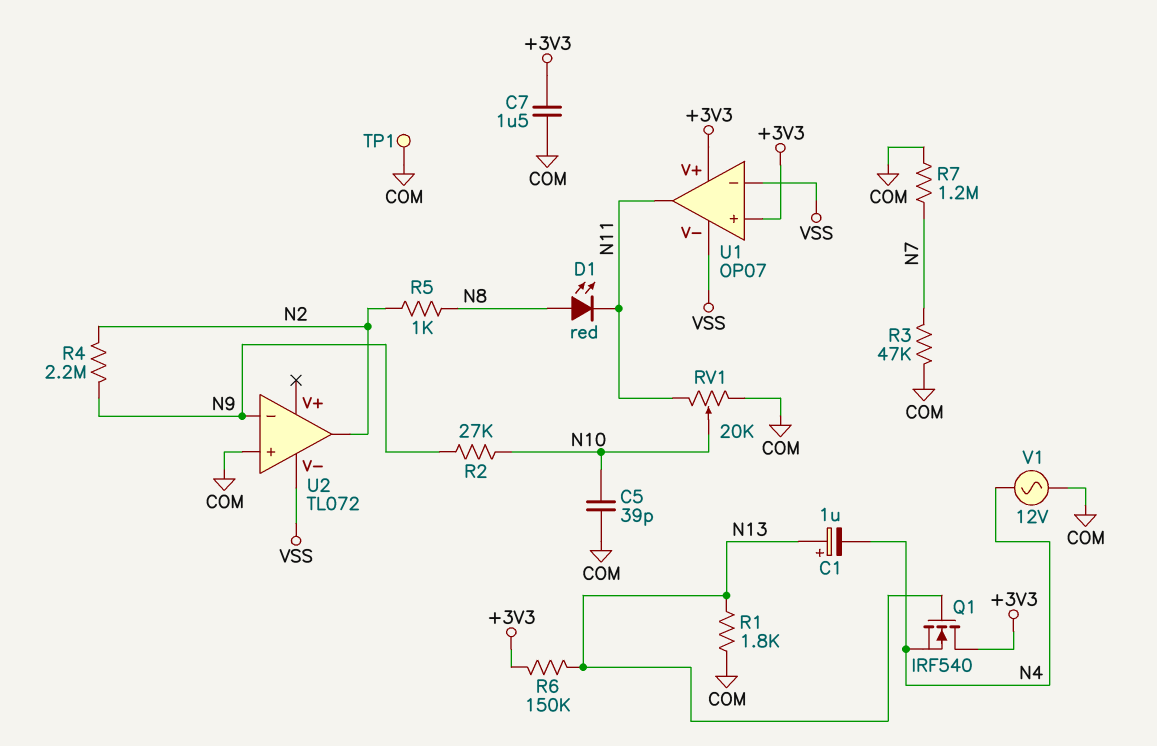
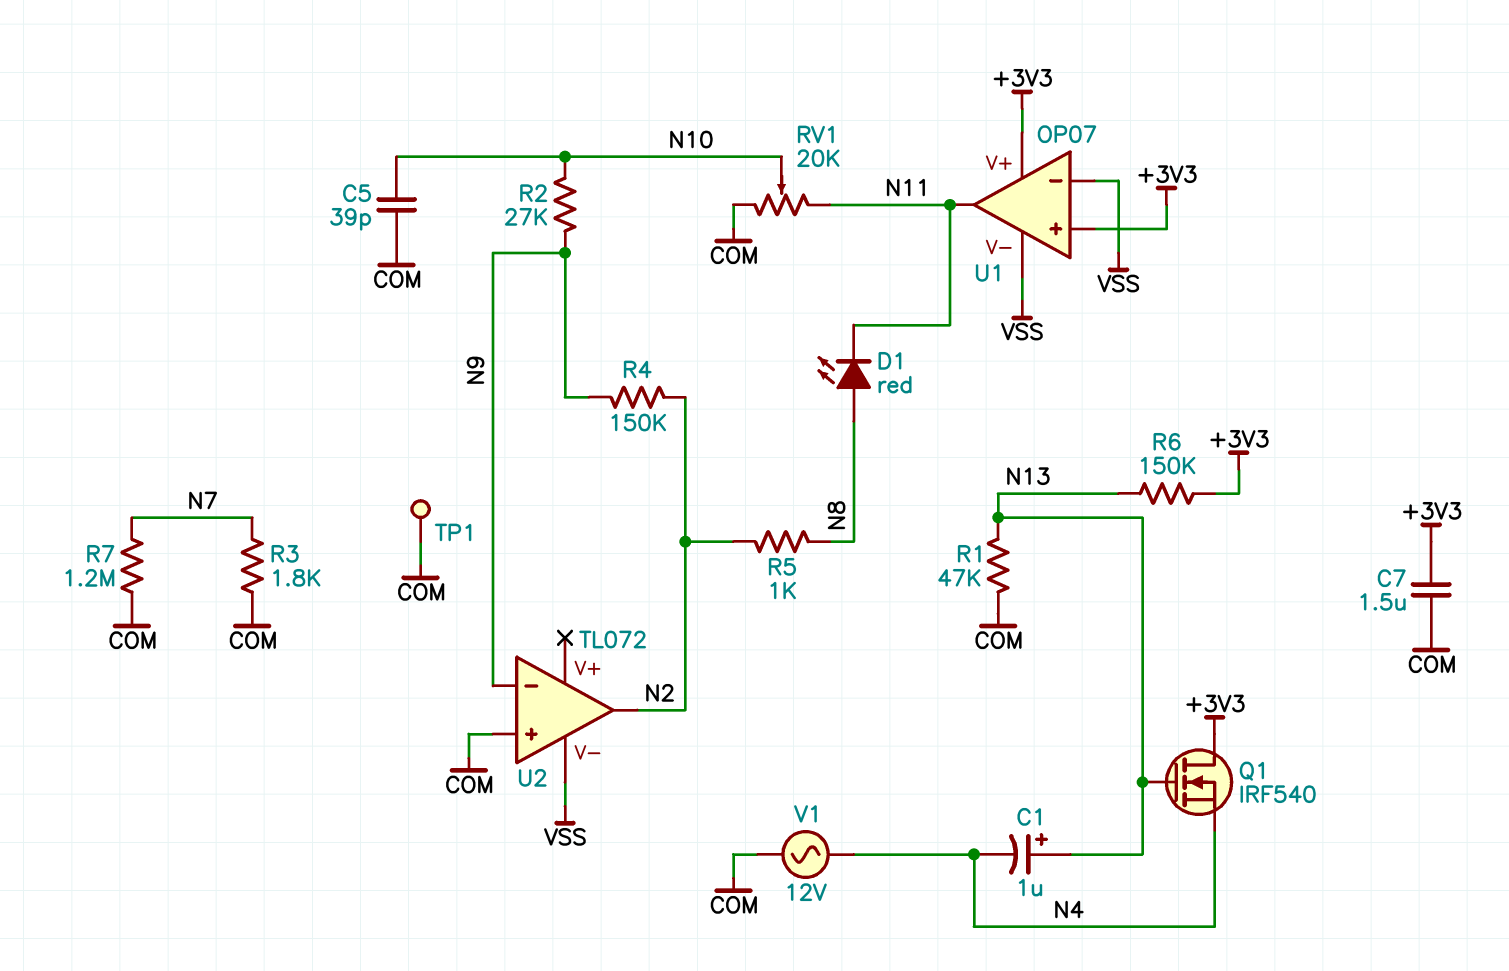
R1: 1.8k (COM, N13) -> 47k (COM, N13)
R3: 47k (COM, N7) -> 1.8k (COM, N7)
R4: 2.2M (N2, N9) -> 150k (N2, N9)

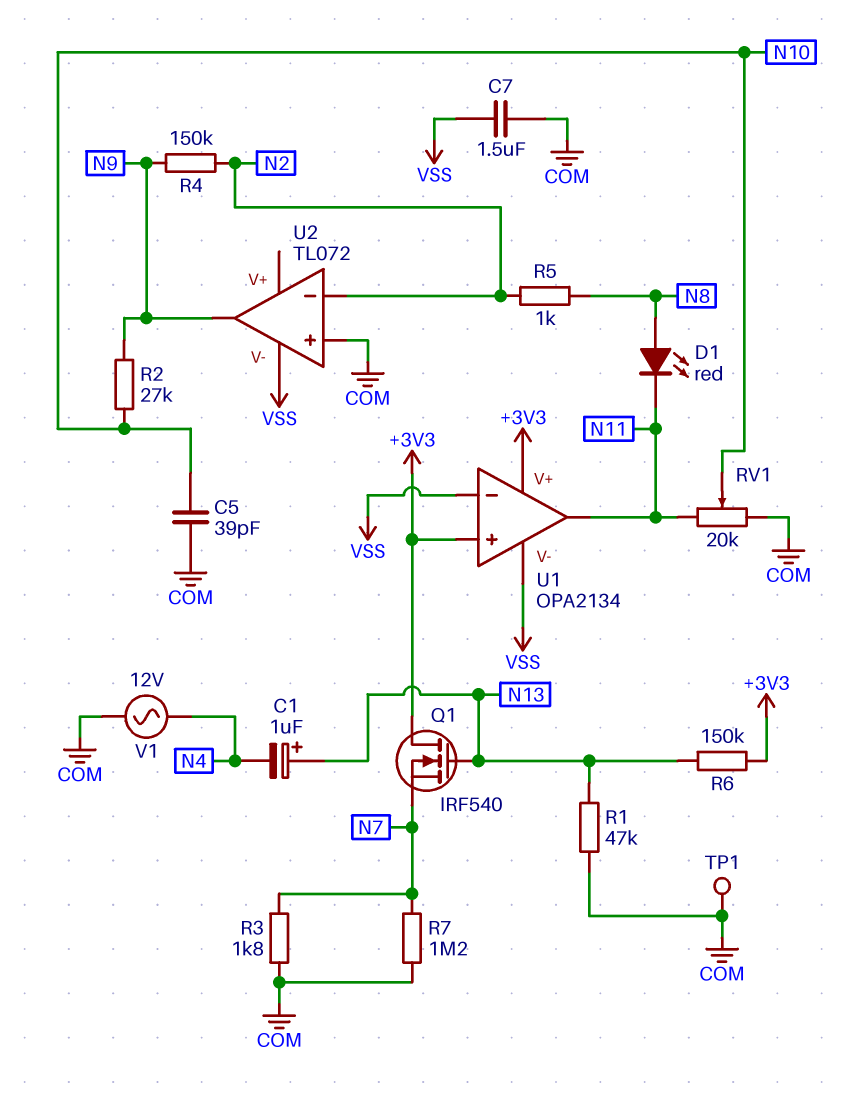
C7: 1.5uF (+3V3, COM) -> 1.5uF (COM, VSS)
Q1: NMOS IRF540 (G N13, D +3V3, S N4) -> NMOS IRF540 (G N13, D +3V3, S N7)
U1: OP07 -> OPA2134
U2 pin in-: N9 -> N2
U2 pin out: N2 -> N9

